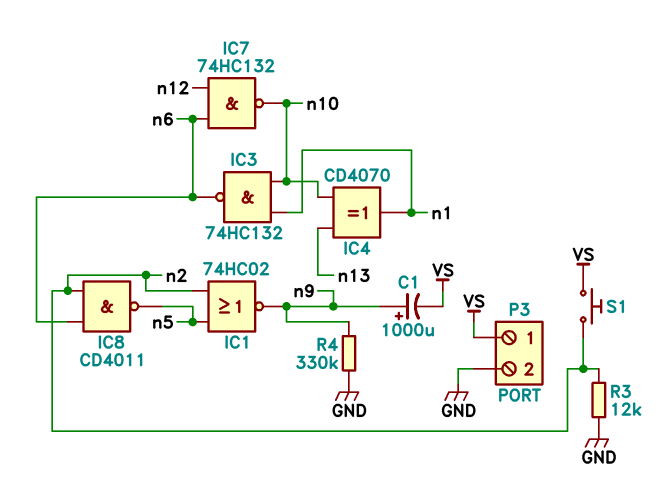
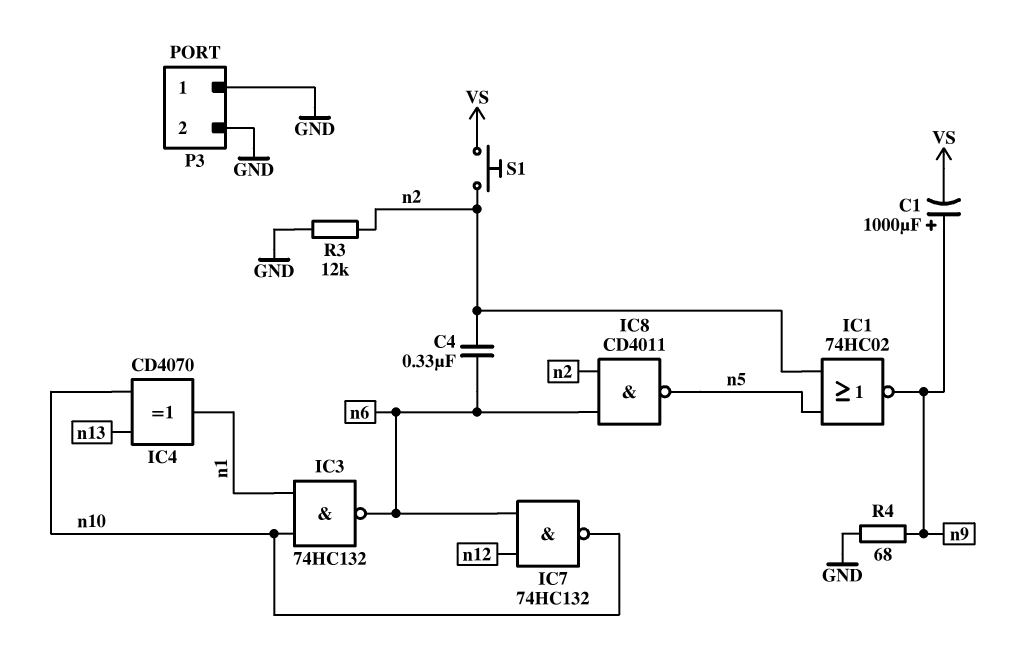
C4: none -> 330nF (n2, n6)
P3 pin 1: VS -> GND
R4: 330k (GND, n9) -> 68 (GND, n9)

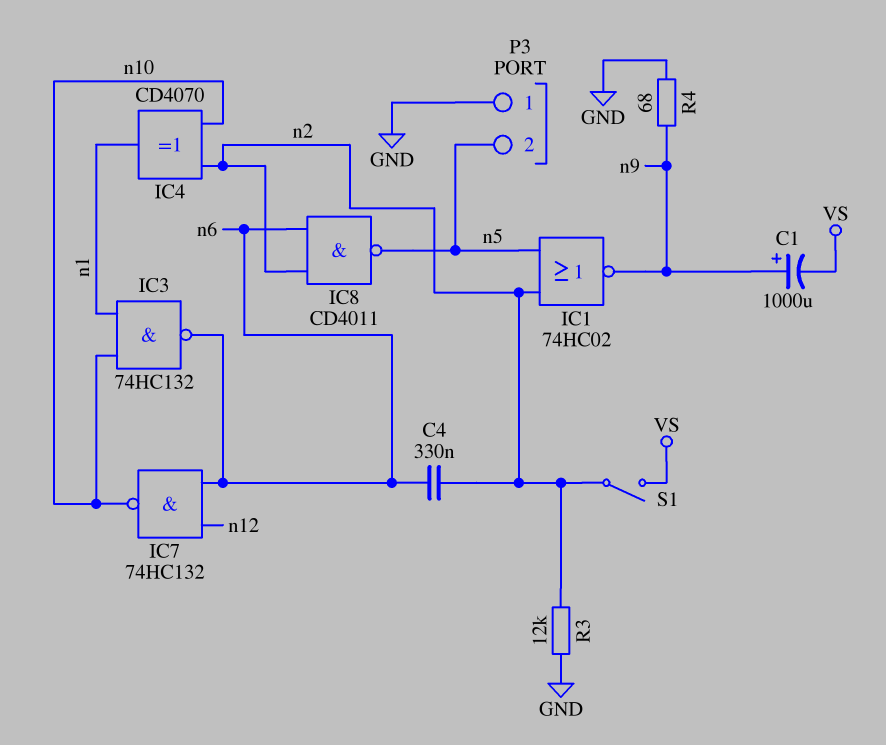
IC4: XOR CD4070 (in n10, in n13, out n1) -> XOR CD4070 (in n2, in n10, out n1)
P3 pin 2: GND -> n5
S1: button (VS, n2) -> switch (VS, n2)

